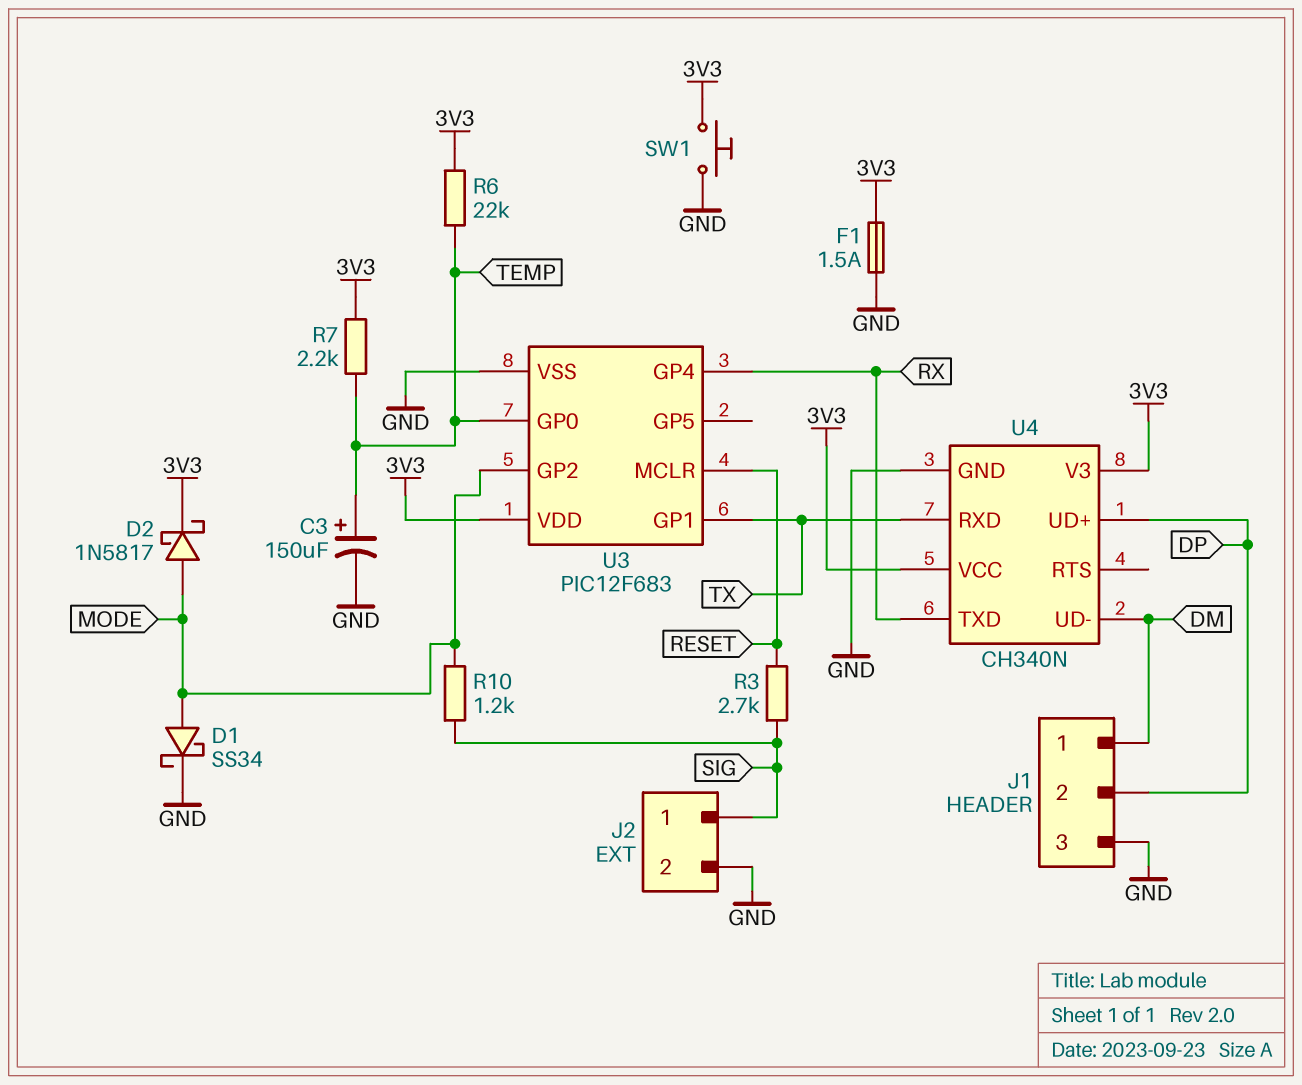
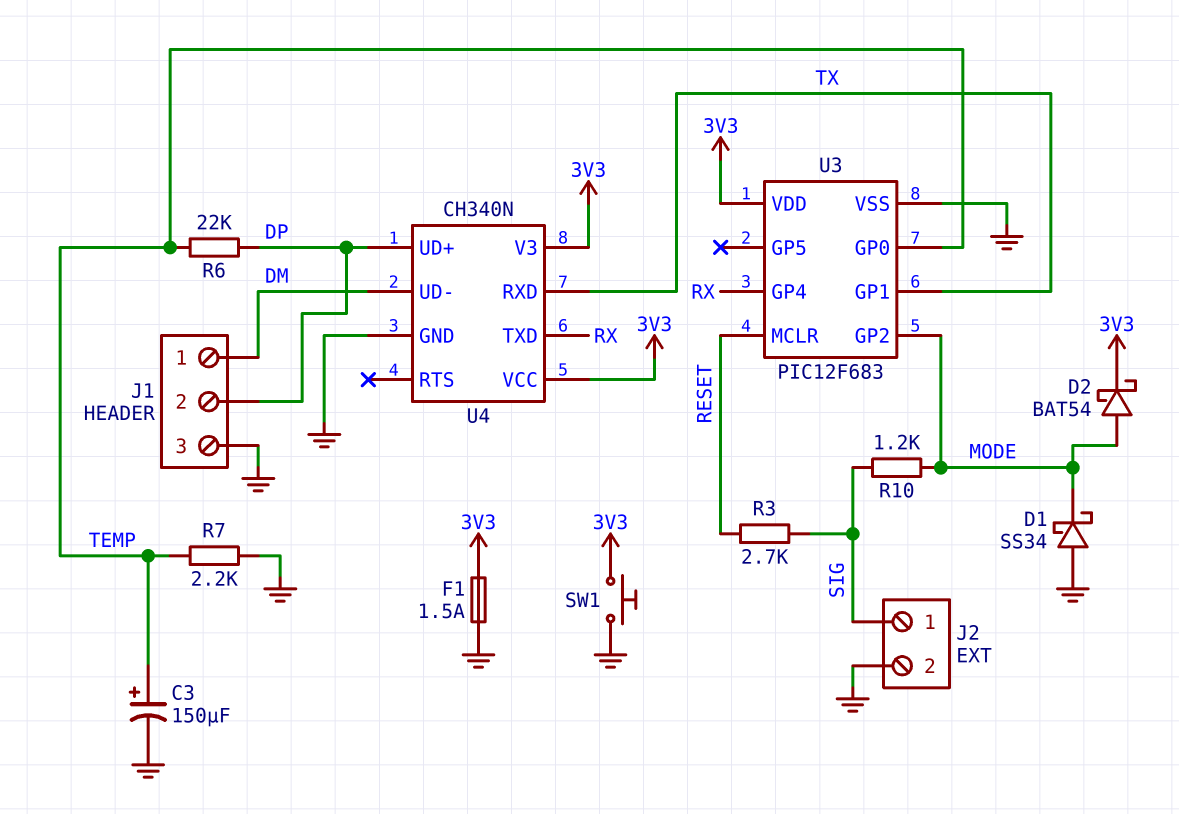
D1: schottky SS34 (A MODE, K GND) -> schottky SS34 (A GND, K MODE)
D2: schottky 1N5817 (A MODE, K 3V3) -> schottky BAT54 (A MODE, K 3V3)
R6: 22k (3V3, TEMP) -> 22k (DP, TEMP)
R7: 2.2k (3V3, TEMP) -> 2.2k (GND, TEMP)

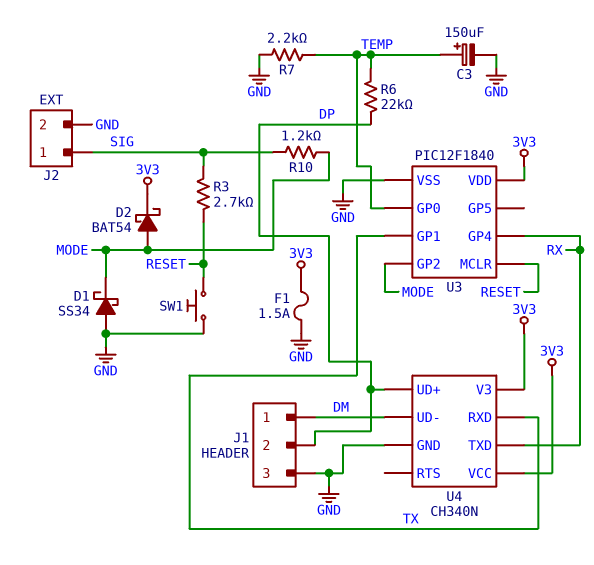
SW1: button (3V3, GND) -> button (GND, RESET)
U3: PIC12F683 -> PIC12F1840

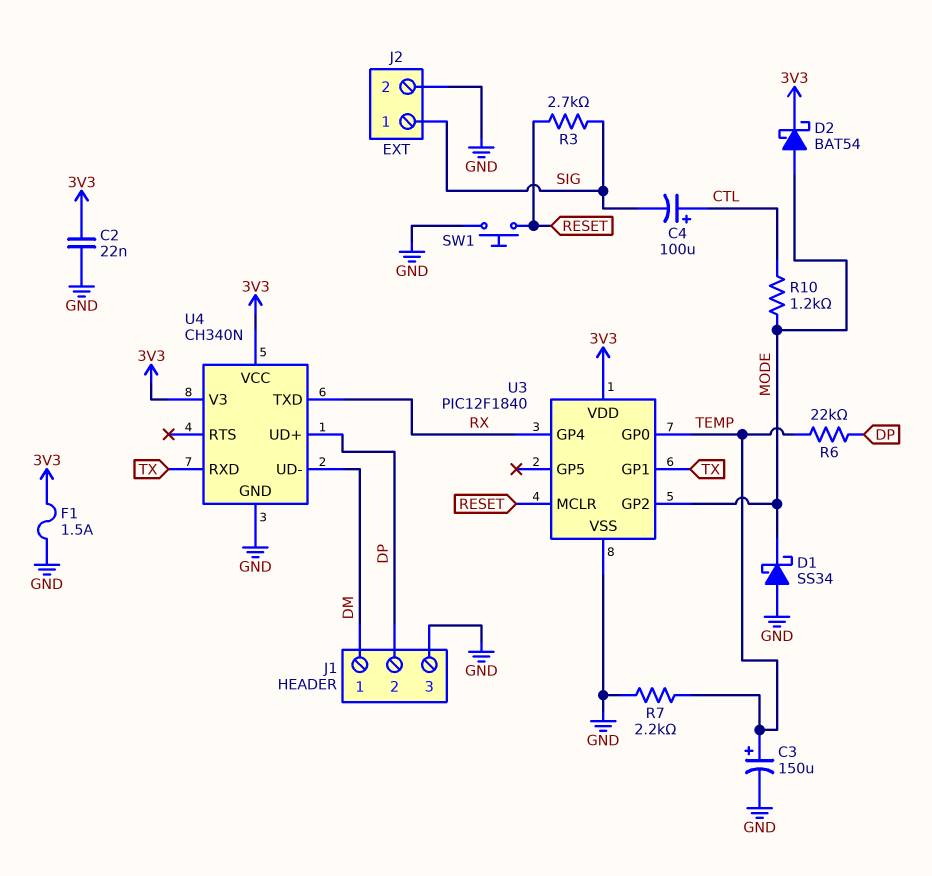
C2: none -> 22nF (3V3, GND)
C4: none -> 100uF (plus CTL, minus SIG)
R10: 1.2k (MODE, SIG) -> 1.2k (CTL, MODE)

